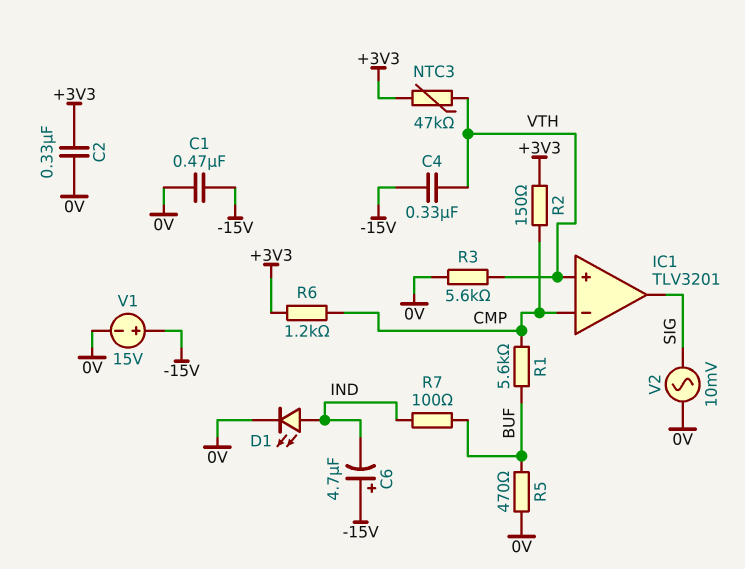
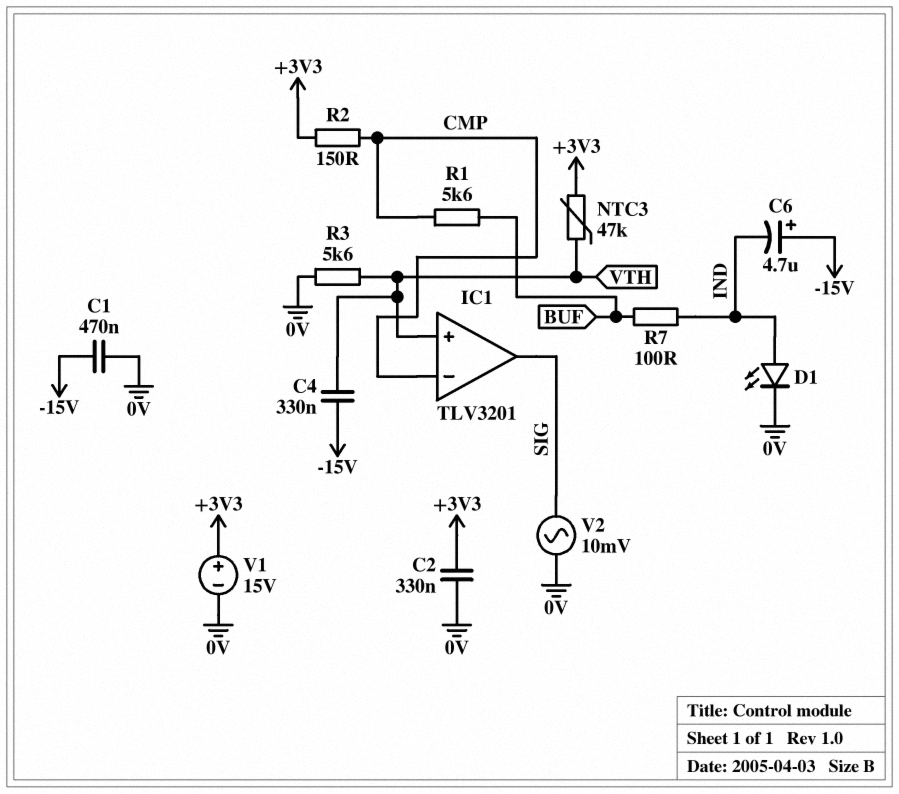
R5: 470 (0V, BUF) -> none
R6: 1.2k (+3V3, CMP) -> none
V1: 15V (plus -15V, minus 0V) -> 15V (plus +3V3, minus 0V)

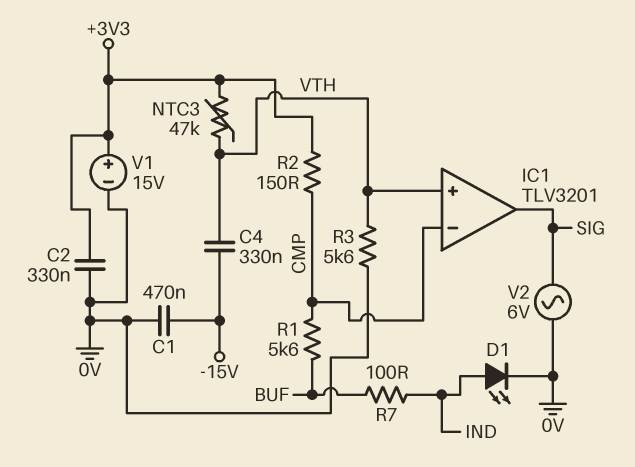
C6: 4.7uF (plus -15V, minus IND) -> none
V2: AC 10mV (0V, SIG) -> AC 6V (0V, SIG)

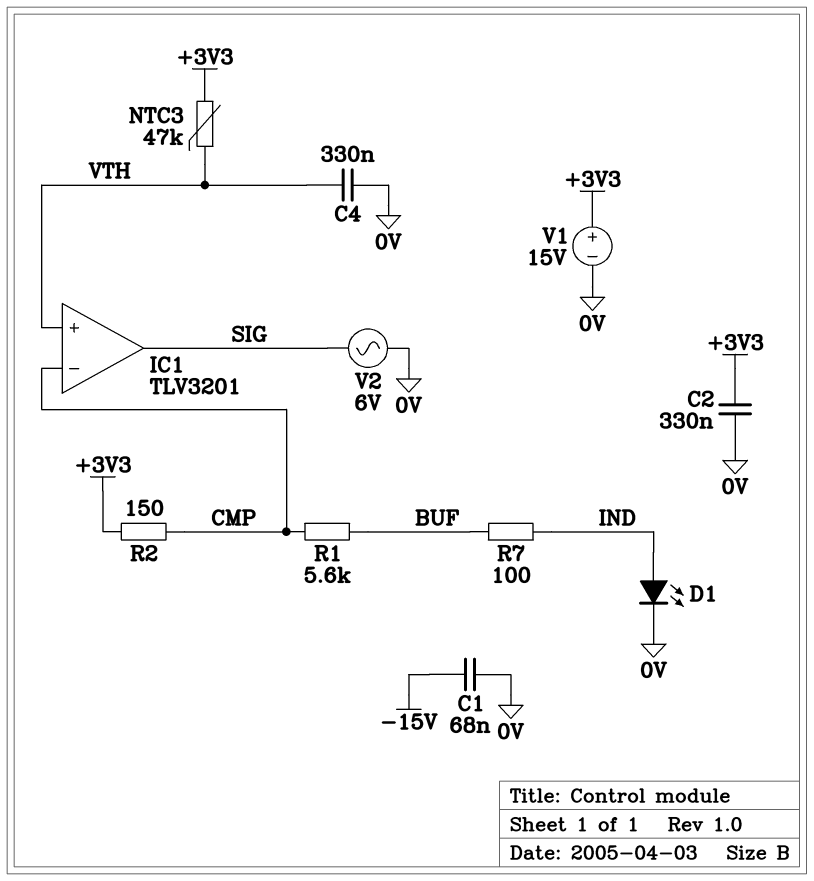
C1: 470nF (-15V, 0V) -> 68nF (-15V, 0V)
C4: 330nF (-15V, VTH) -> 330nF (0V, VTH)
R3: 5.6k (0V, VTH) -> none

